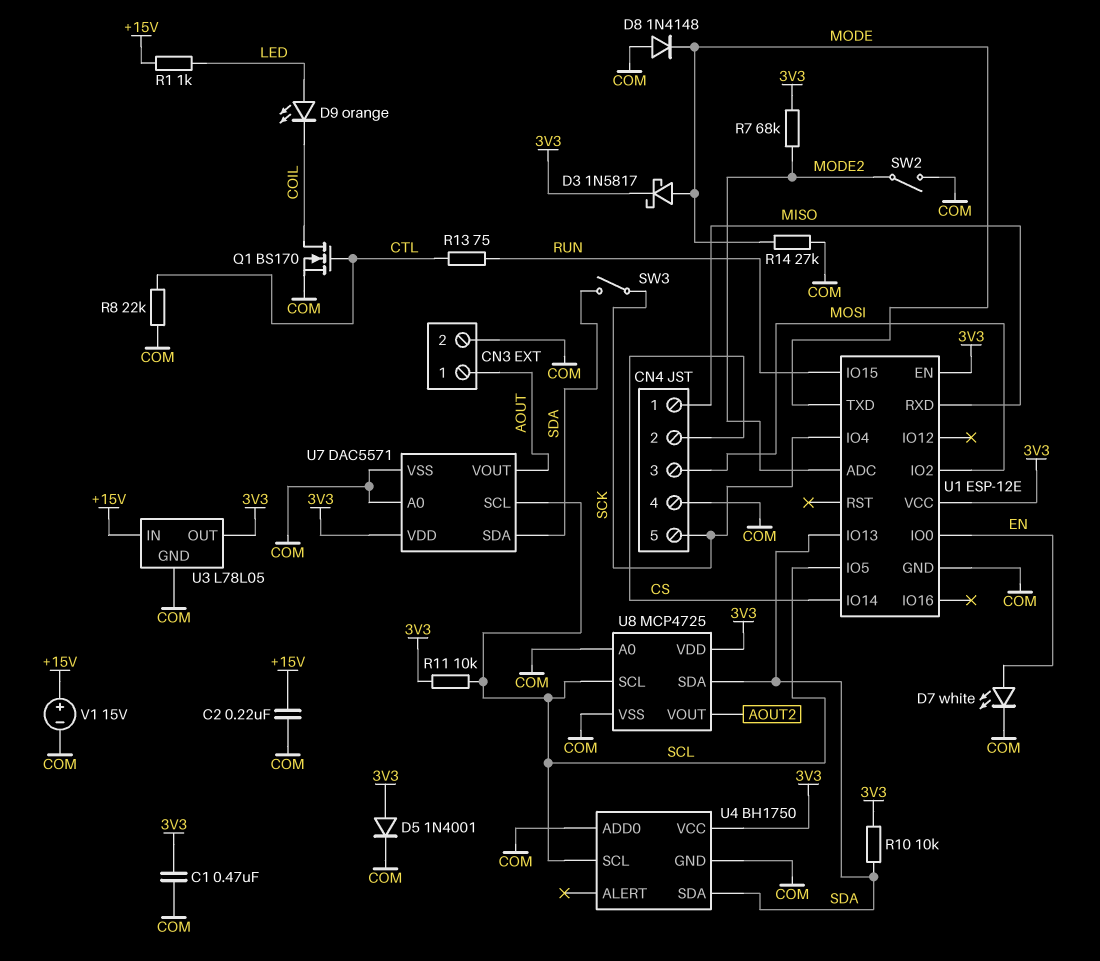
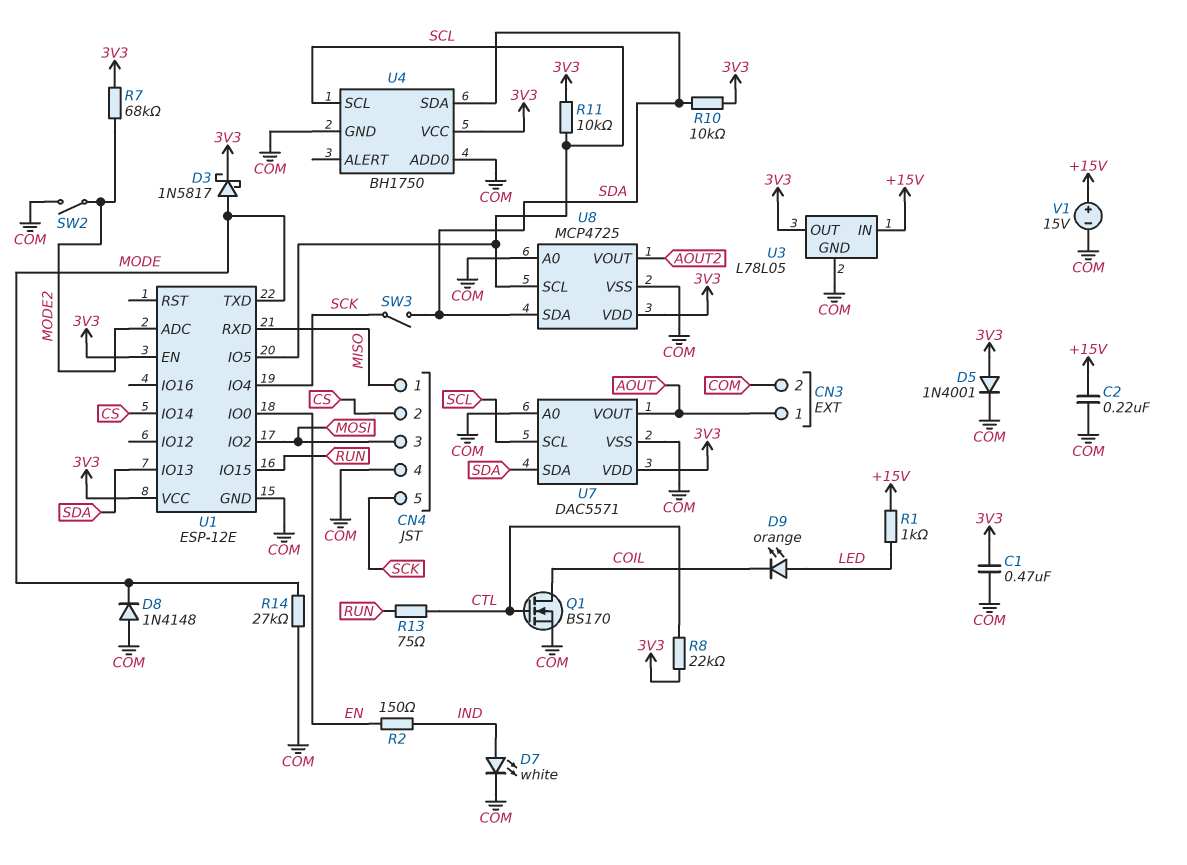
D7: LED white (A EN, K COM) -> LED white (A IND, K COM)
R2: none -> 150 (EN, IND)
R8: 22k (COM, CTL) -> 22k (3V3, CTL)

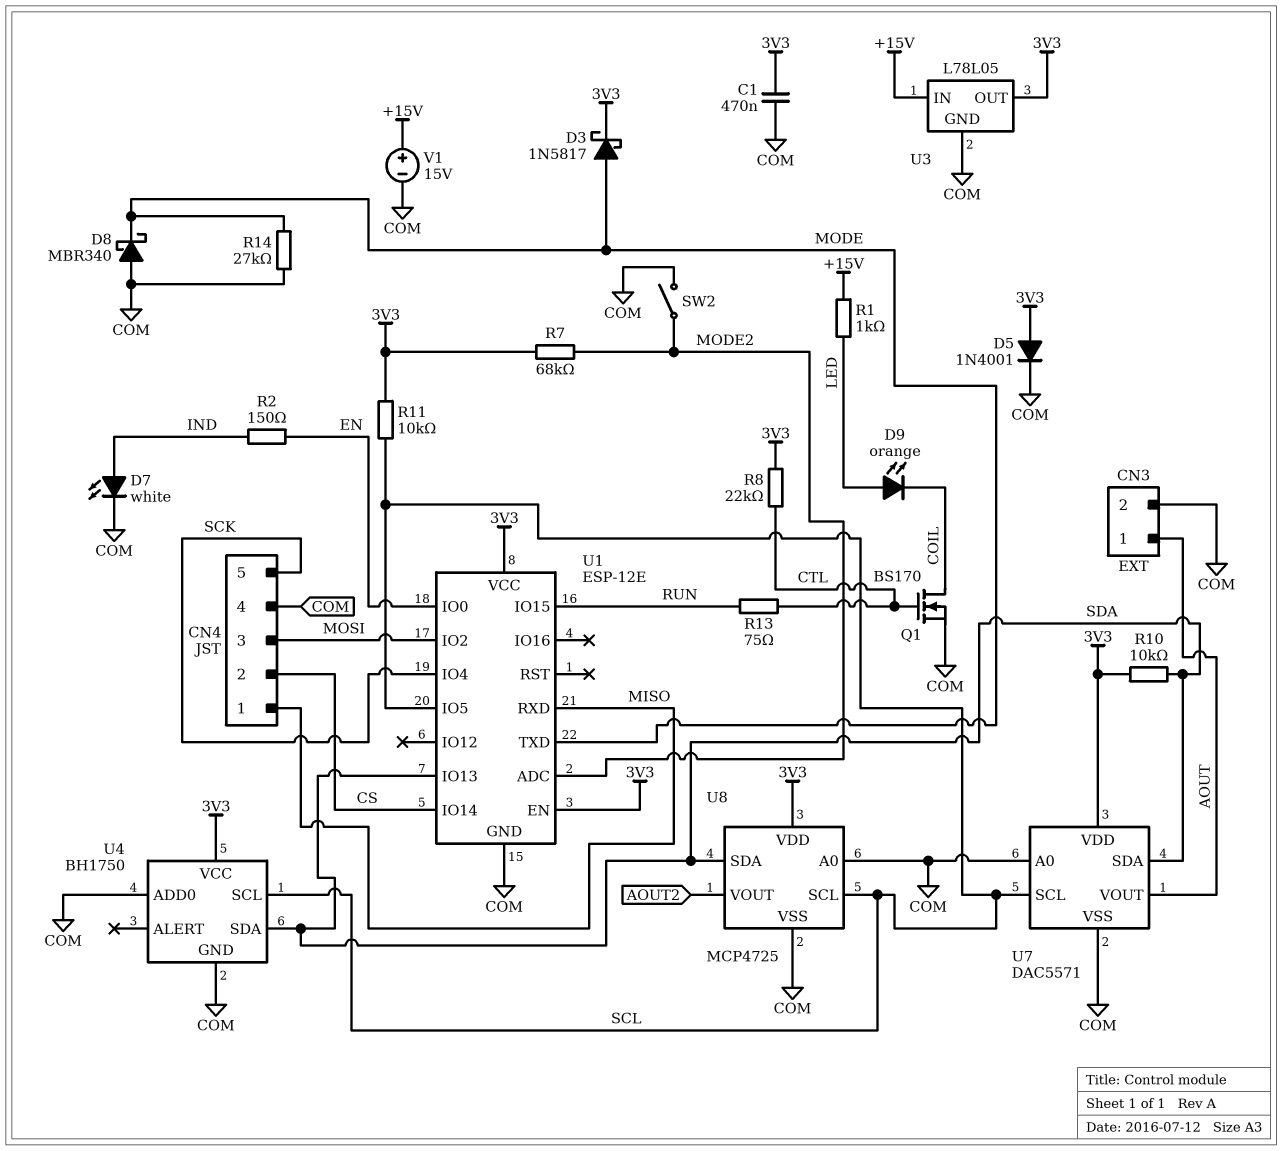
C2: 220nF (+15V, COM) -> none
D8: diode 1N4148 (A COM, K MODE) -> schottky MBR340 (A COM, K MODE)
SW3: switch (SCK, SDA) -> none

